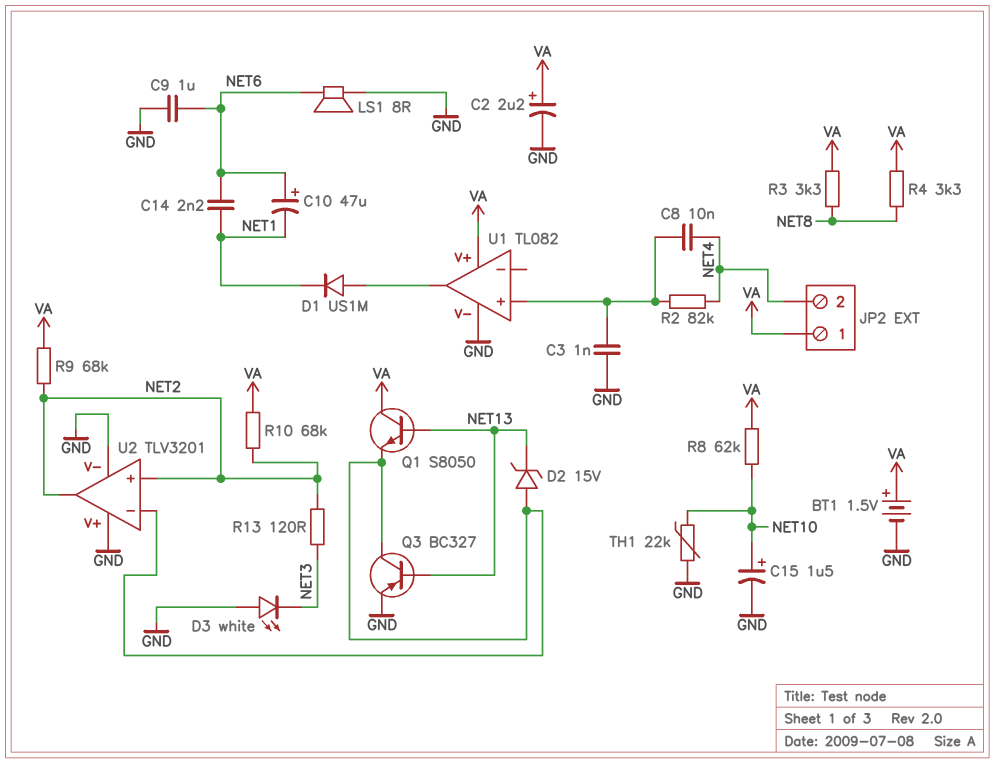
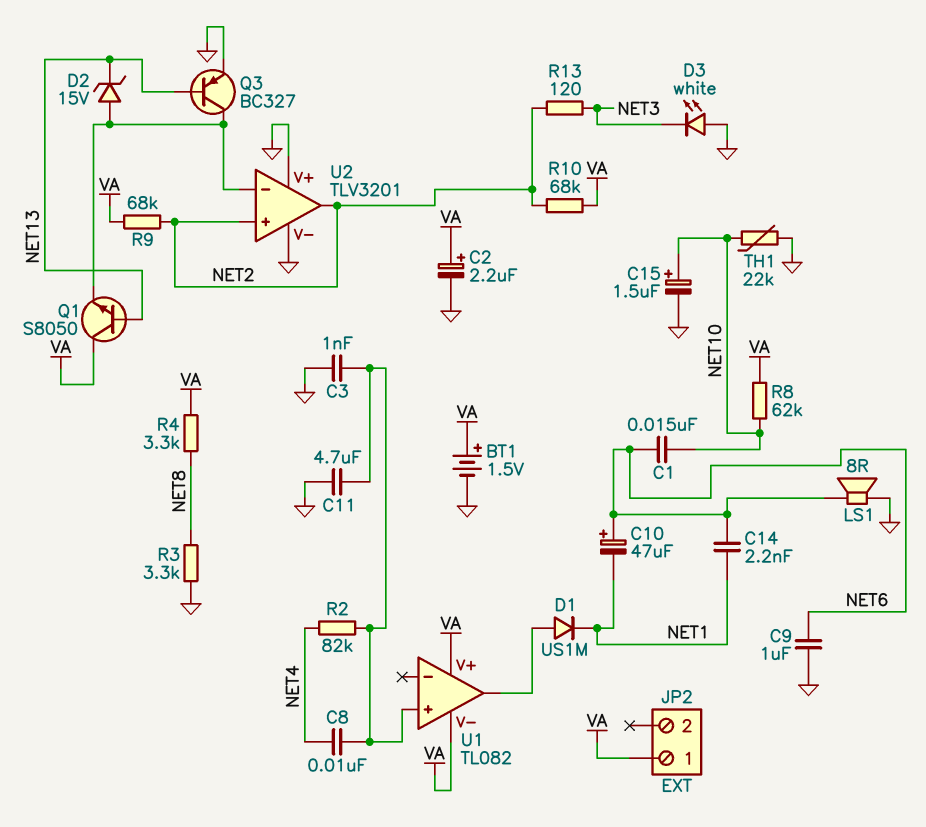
C1: none -> 15nF (NET6, NET10)
C11: none -> 4.7uF (GND, U1/in+)
JP2 pin 2: NET4 -> none
R3: 3.3k (NET8, VA) -> 3.3k (GND, NET8)
U1 pin V-: GND -> VA

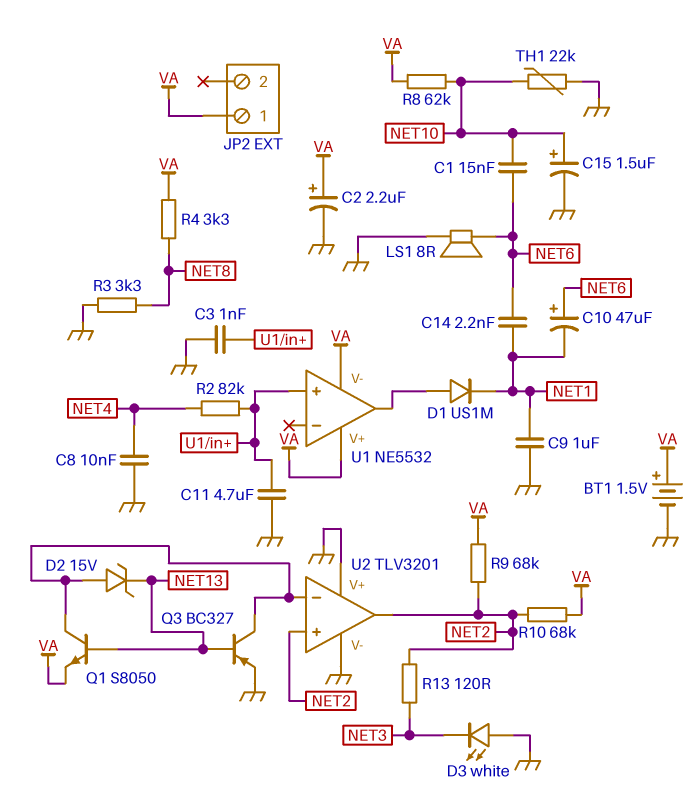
C8: 10nF (NET4, U1/in+) -> 10nF (GND, NET4)
C9: 1uF (GND, NET6) -> 1uF (GND, NET1)
Q1: NPN S8050 (B NET13, C VA, E U2/in-) -> NPN S8050 (B NET13, C U2/in-, E VA)
U1: TL082 -> NE5532

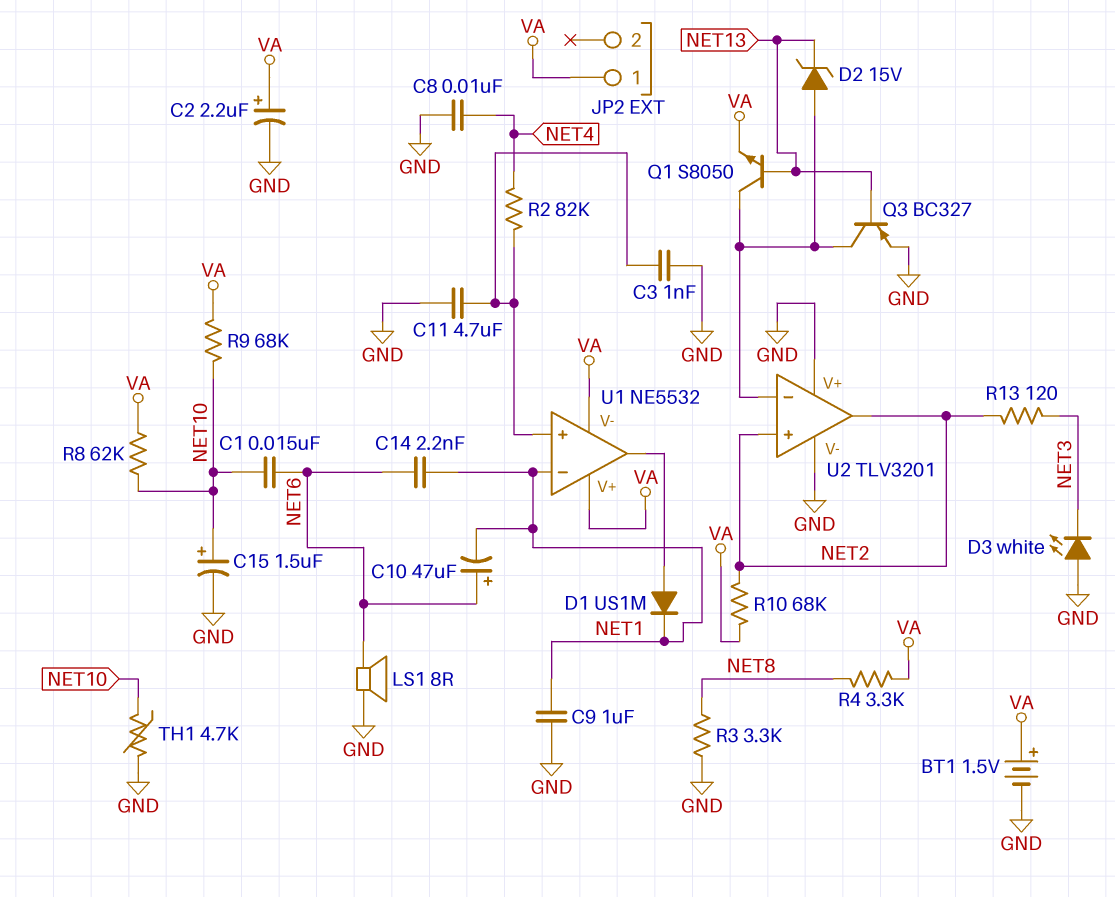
R9: 68k (NET2, VA) -> 68k (NET10, VA)
TH1: 22k (GND, NET10) -> 4.7k (GND, NET10)
U1 pin in-: none -> NET1

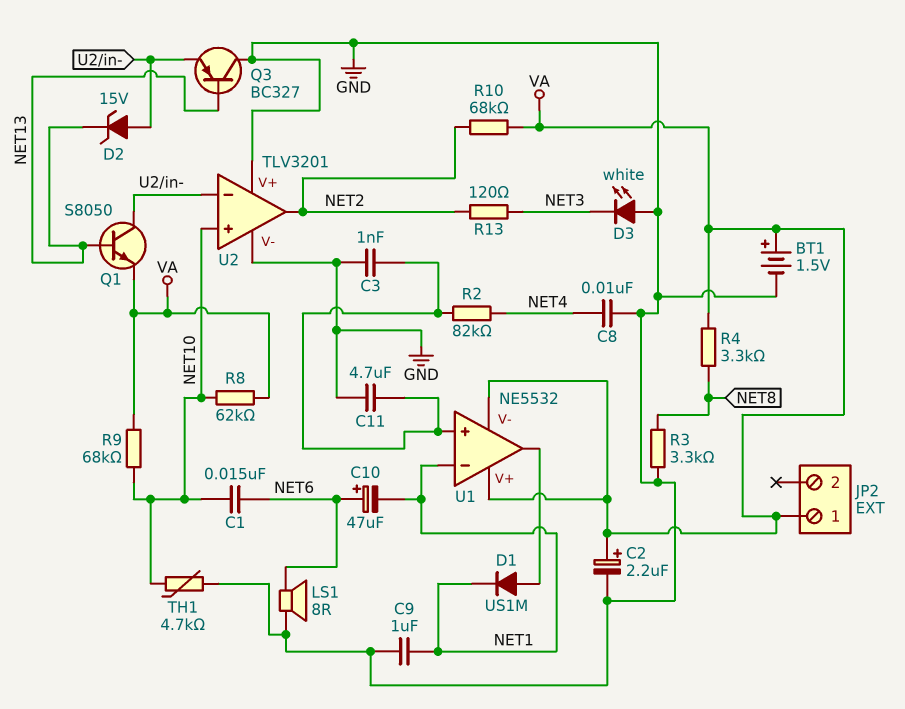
C14: 2.2nF (NET1, NET6) -> none
C15: 1.5uF (plus NET10, minus GND) -> none
Q3: PNP BC327 (B NET13, C U2/in-, E GND) -> PNP BC327 (B NET13, C GND, E U2/in-)
U2 pin in+: NET2 -> NET10

